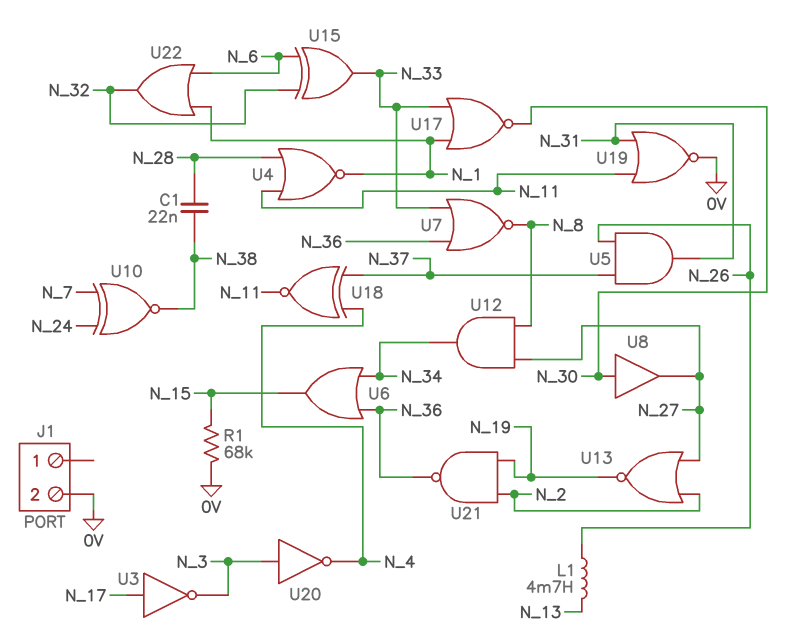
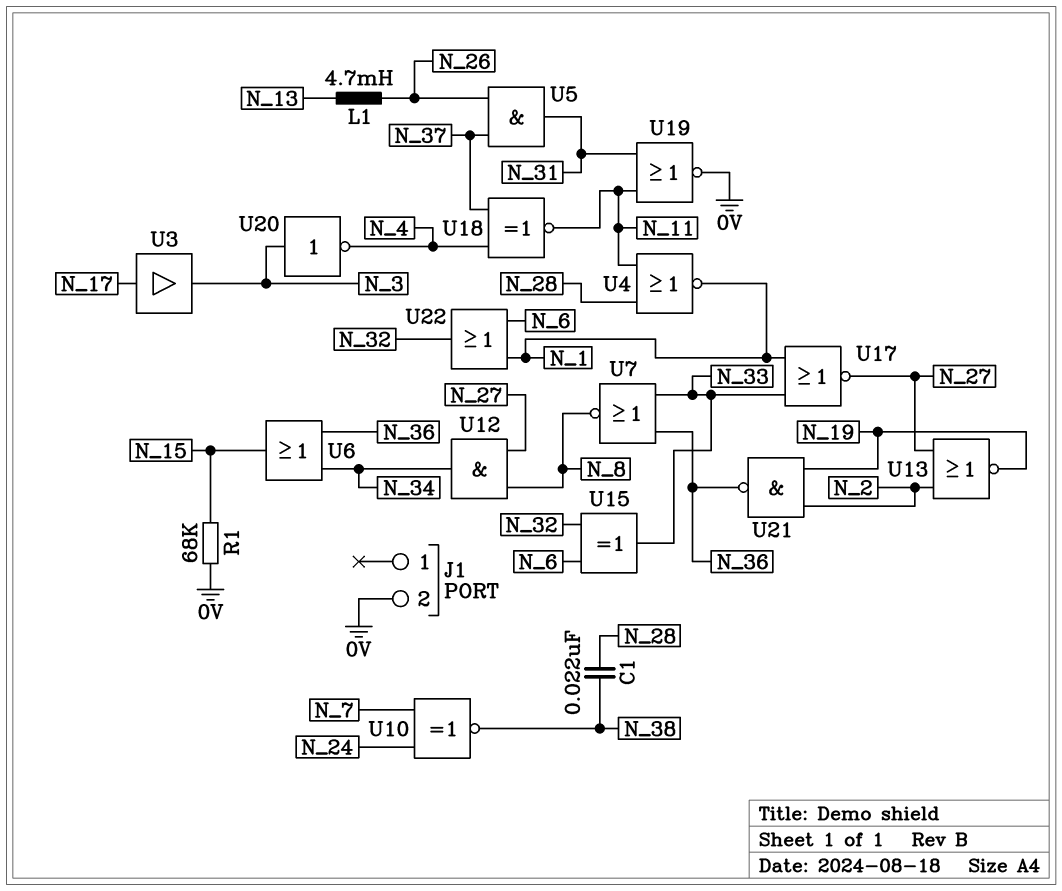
U3: NOT (in N_17, out N_3) -> buffer (in N_17, out N_3)
U8: buffer (in N_30, out N_27) -> none
U17: NOR (in N_1, in N_33, out N_30) -> NOR (in N_1, in N_33, out N_27)

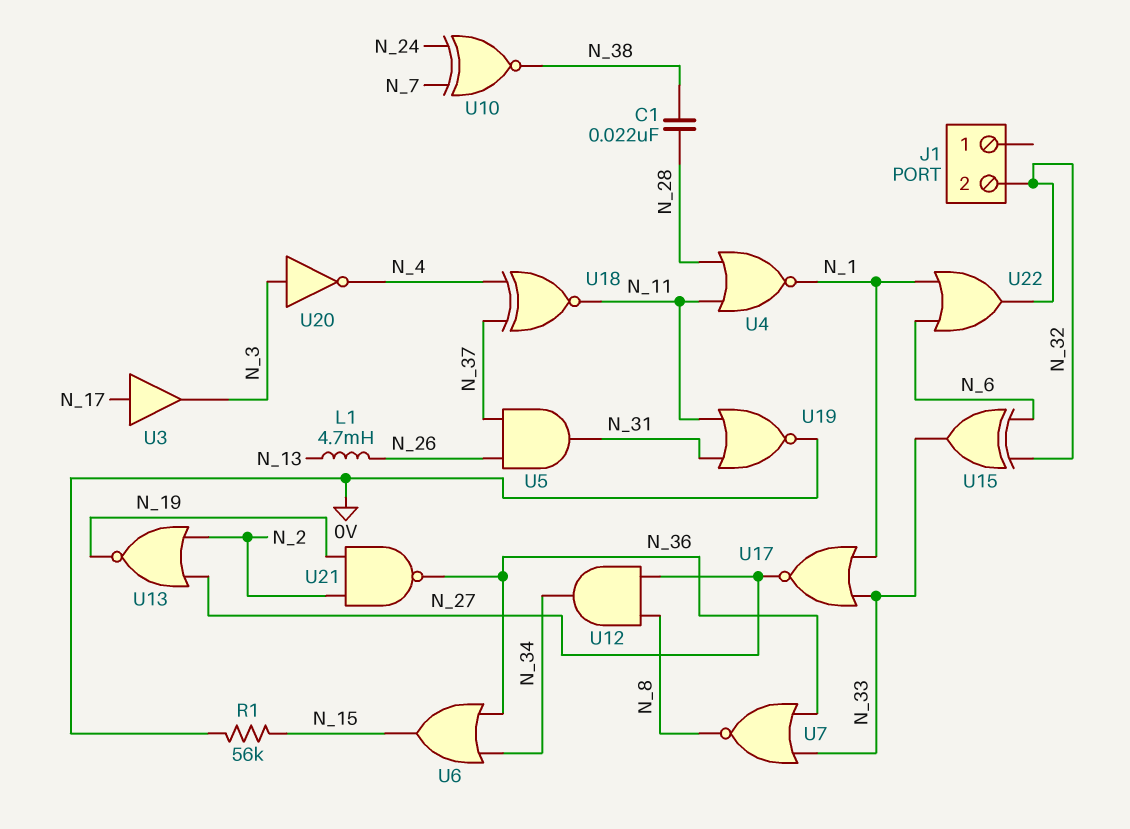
J1 pin 2: 0V -> N_32
R1: 68k (0V, N_15) -> 56k (0V, N_15)

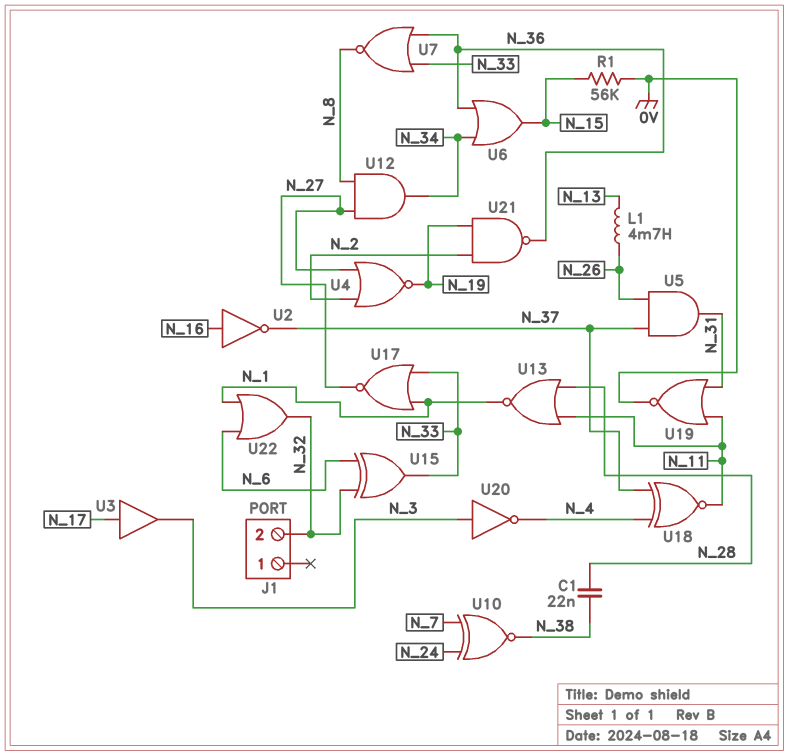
U2: none -> NOT (in N_16, out N_37)
U4: NOR (in N_11, in N_28, out N_1) -> NOR (in N_2, in N_27, out N_19)
U13: NOR (in N_2, in N_27, out N_19) -> NOR (in N_11, in N_28, out N_1)

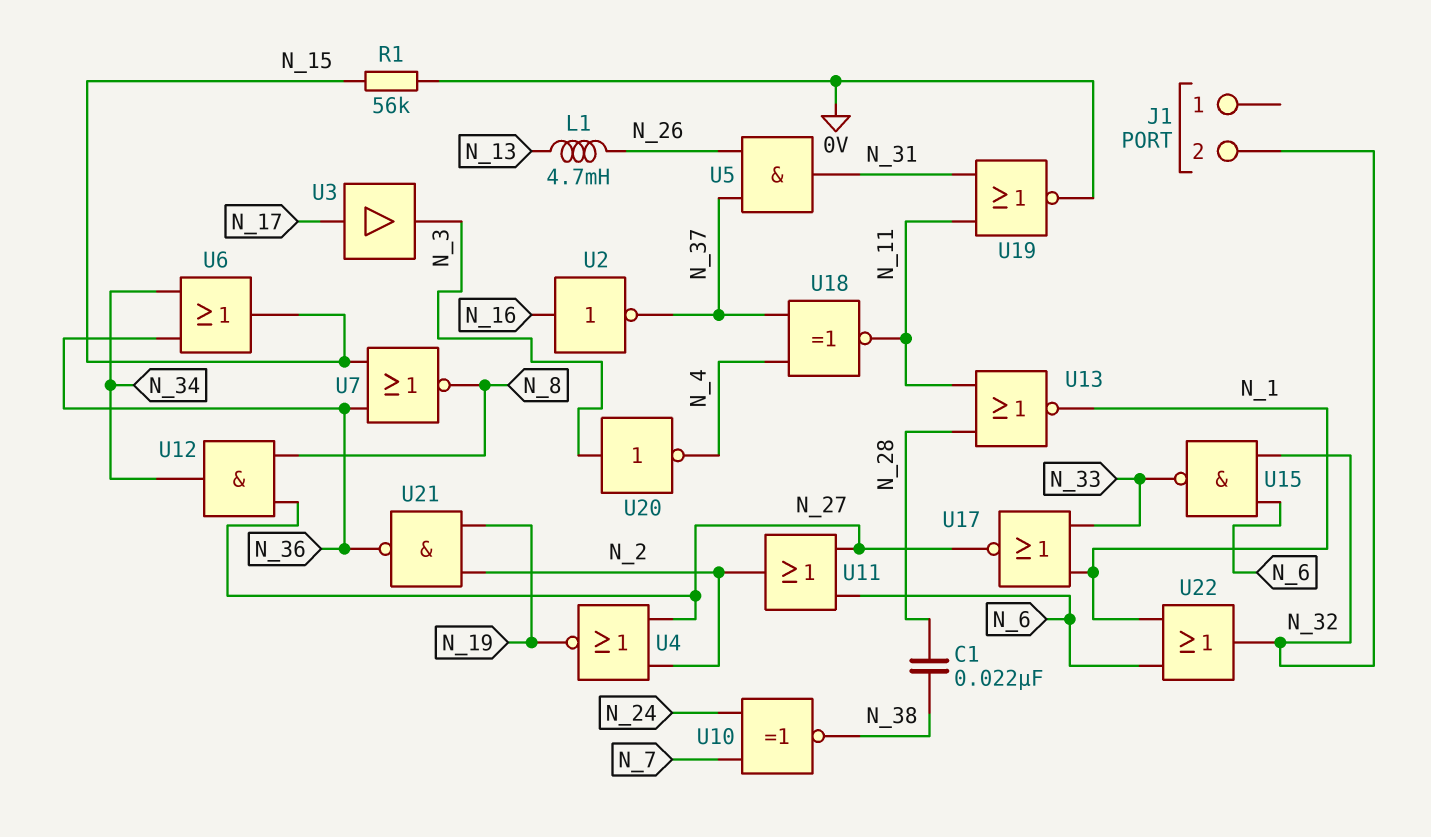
U7: NOR (in N_33, in N_36, out N_8) -> NOR (in N_15, in N_36, out N_8)
U11: none -> OR (in N_6, in N_27, out N_2)
U15: XOR (in N_6, in N_32, out N_33) -> NAND (in N_6, in N_32, out N_33)

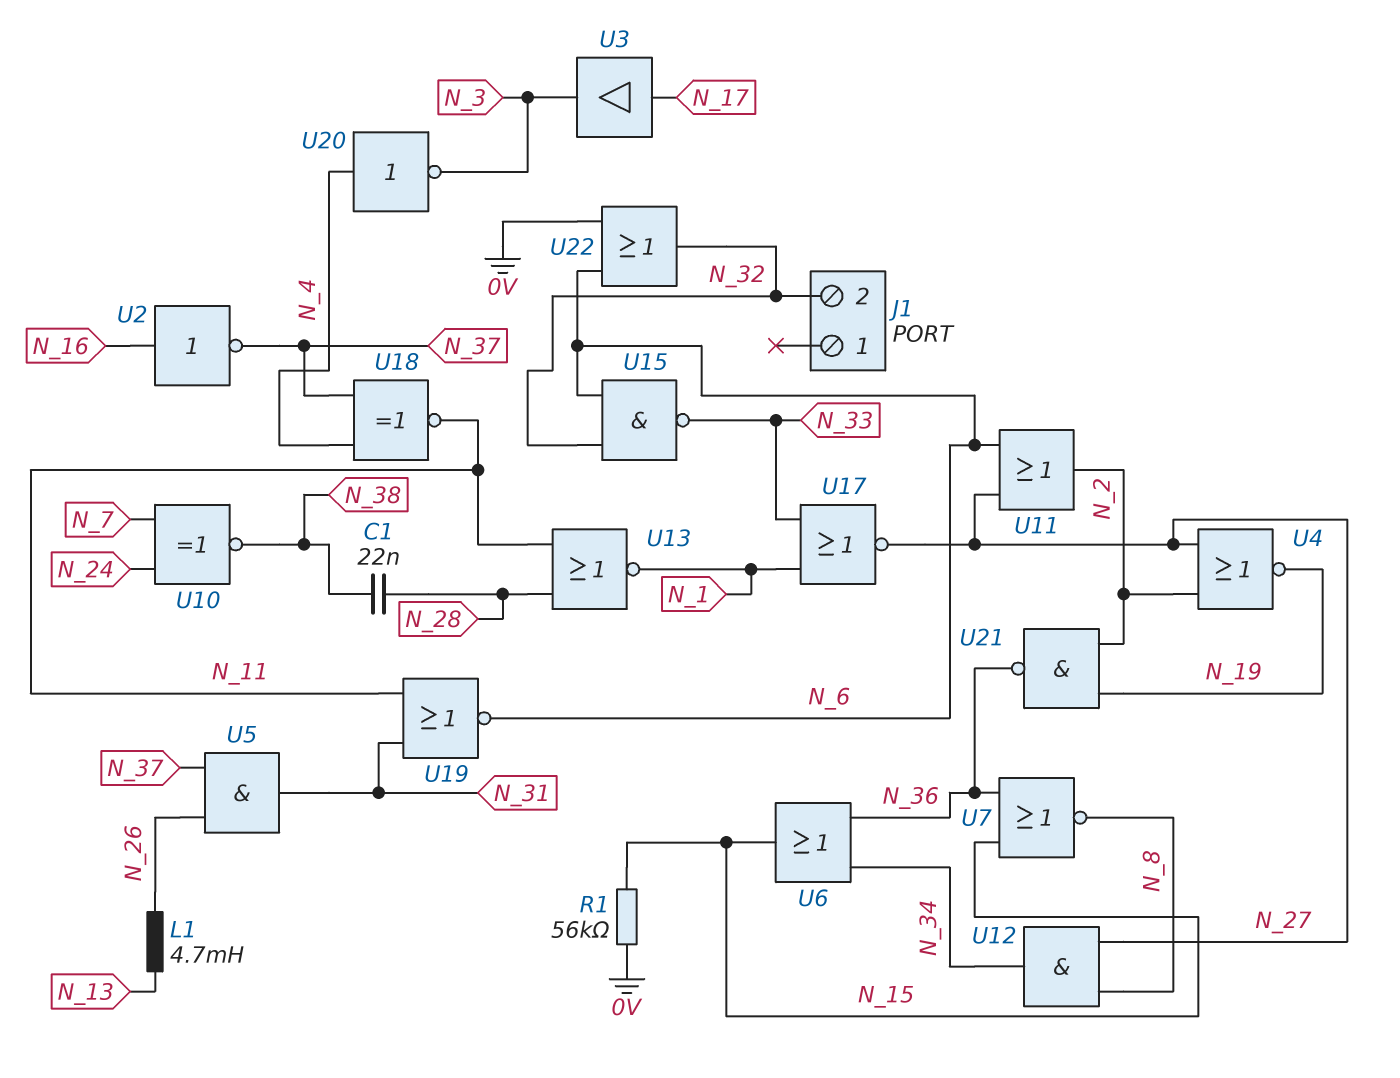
U19: NOR (in N_11, in N_31, out 0V) -> NOR (in N_11, in N_31, out N_6)
U20: NOT (in N_3, out N_4) -> NOT (in N_4, out N_3)
U22: OR (in N_1, in N_6, out N_32) -> OR (in 0V, in N_6, out N_32)

